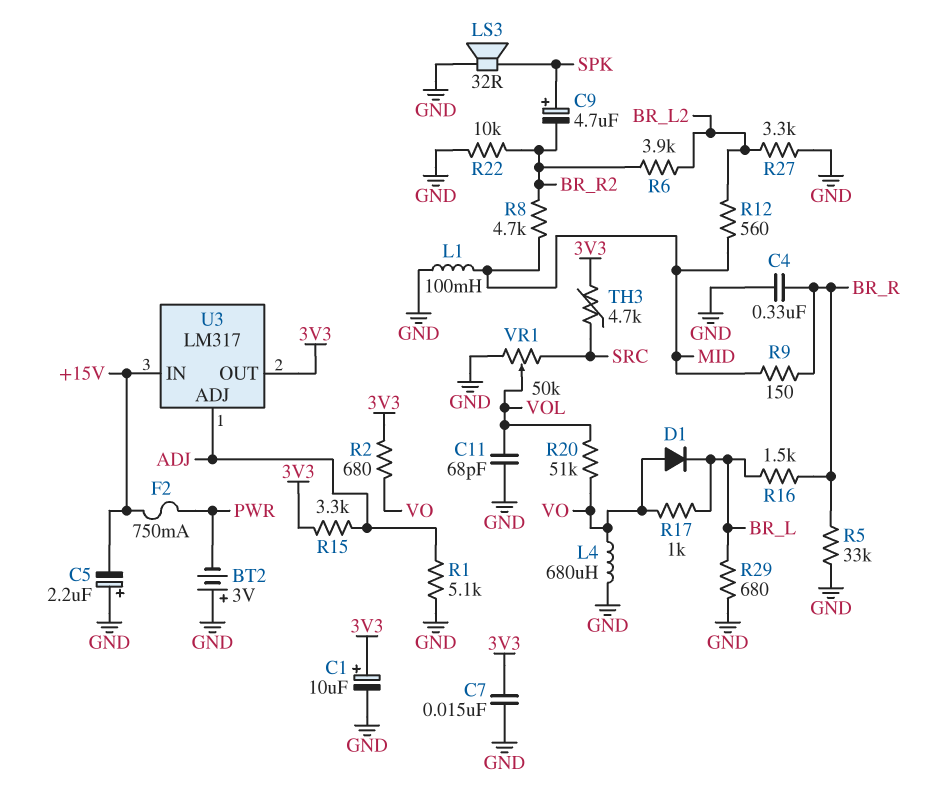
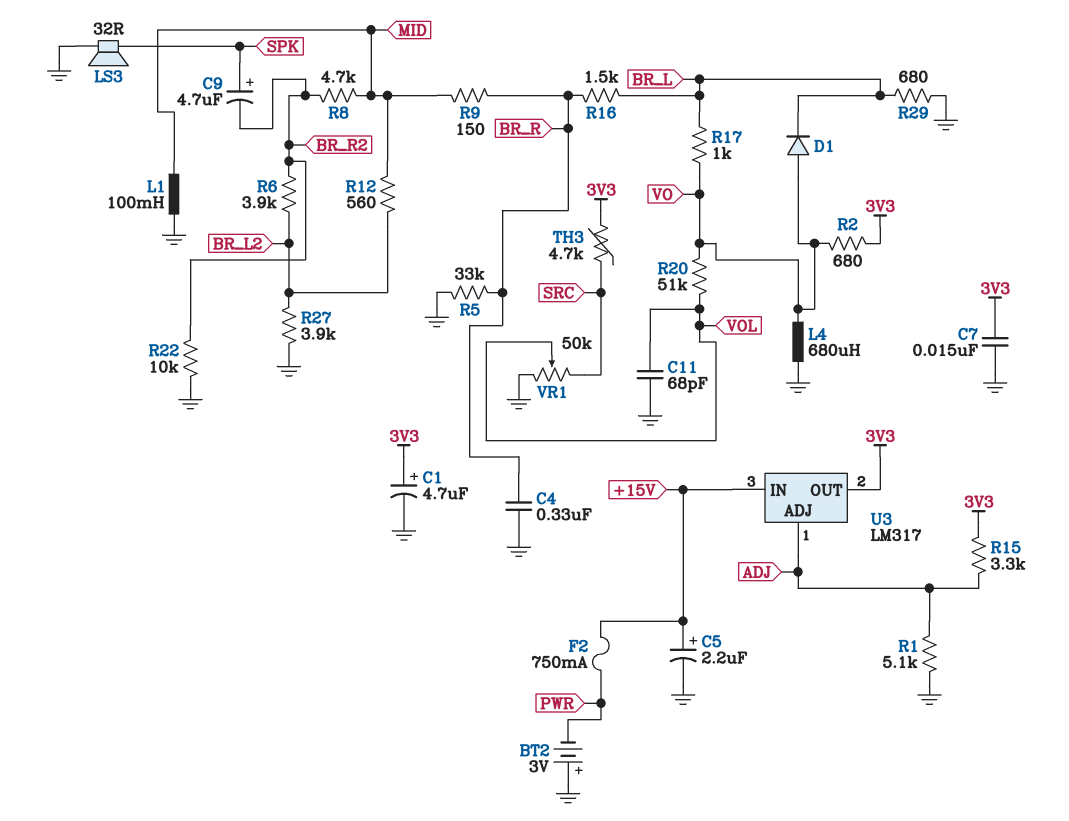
C1: 10uF (plus 3V3, minus GND) -> 4.7uF (plus 3V3, minus GND)
C5: 2.2uF (plus GND, minus +15V) -> 2.2uF (plus +15V, minus GND)
R27: 3.3k (BR_L2, GND) -> 3.9k (BR_L2, GND)

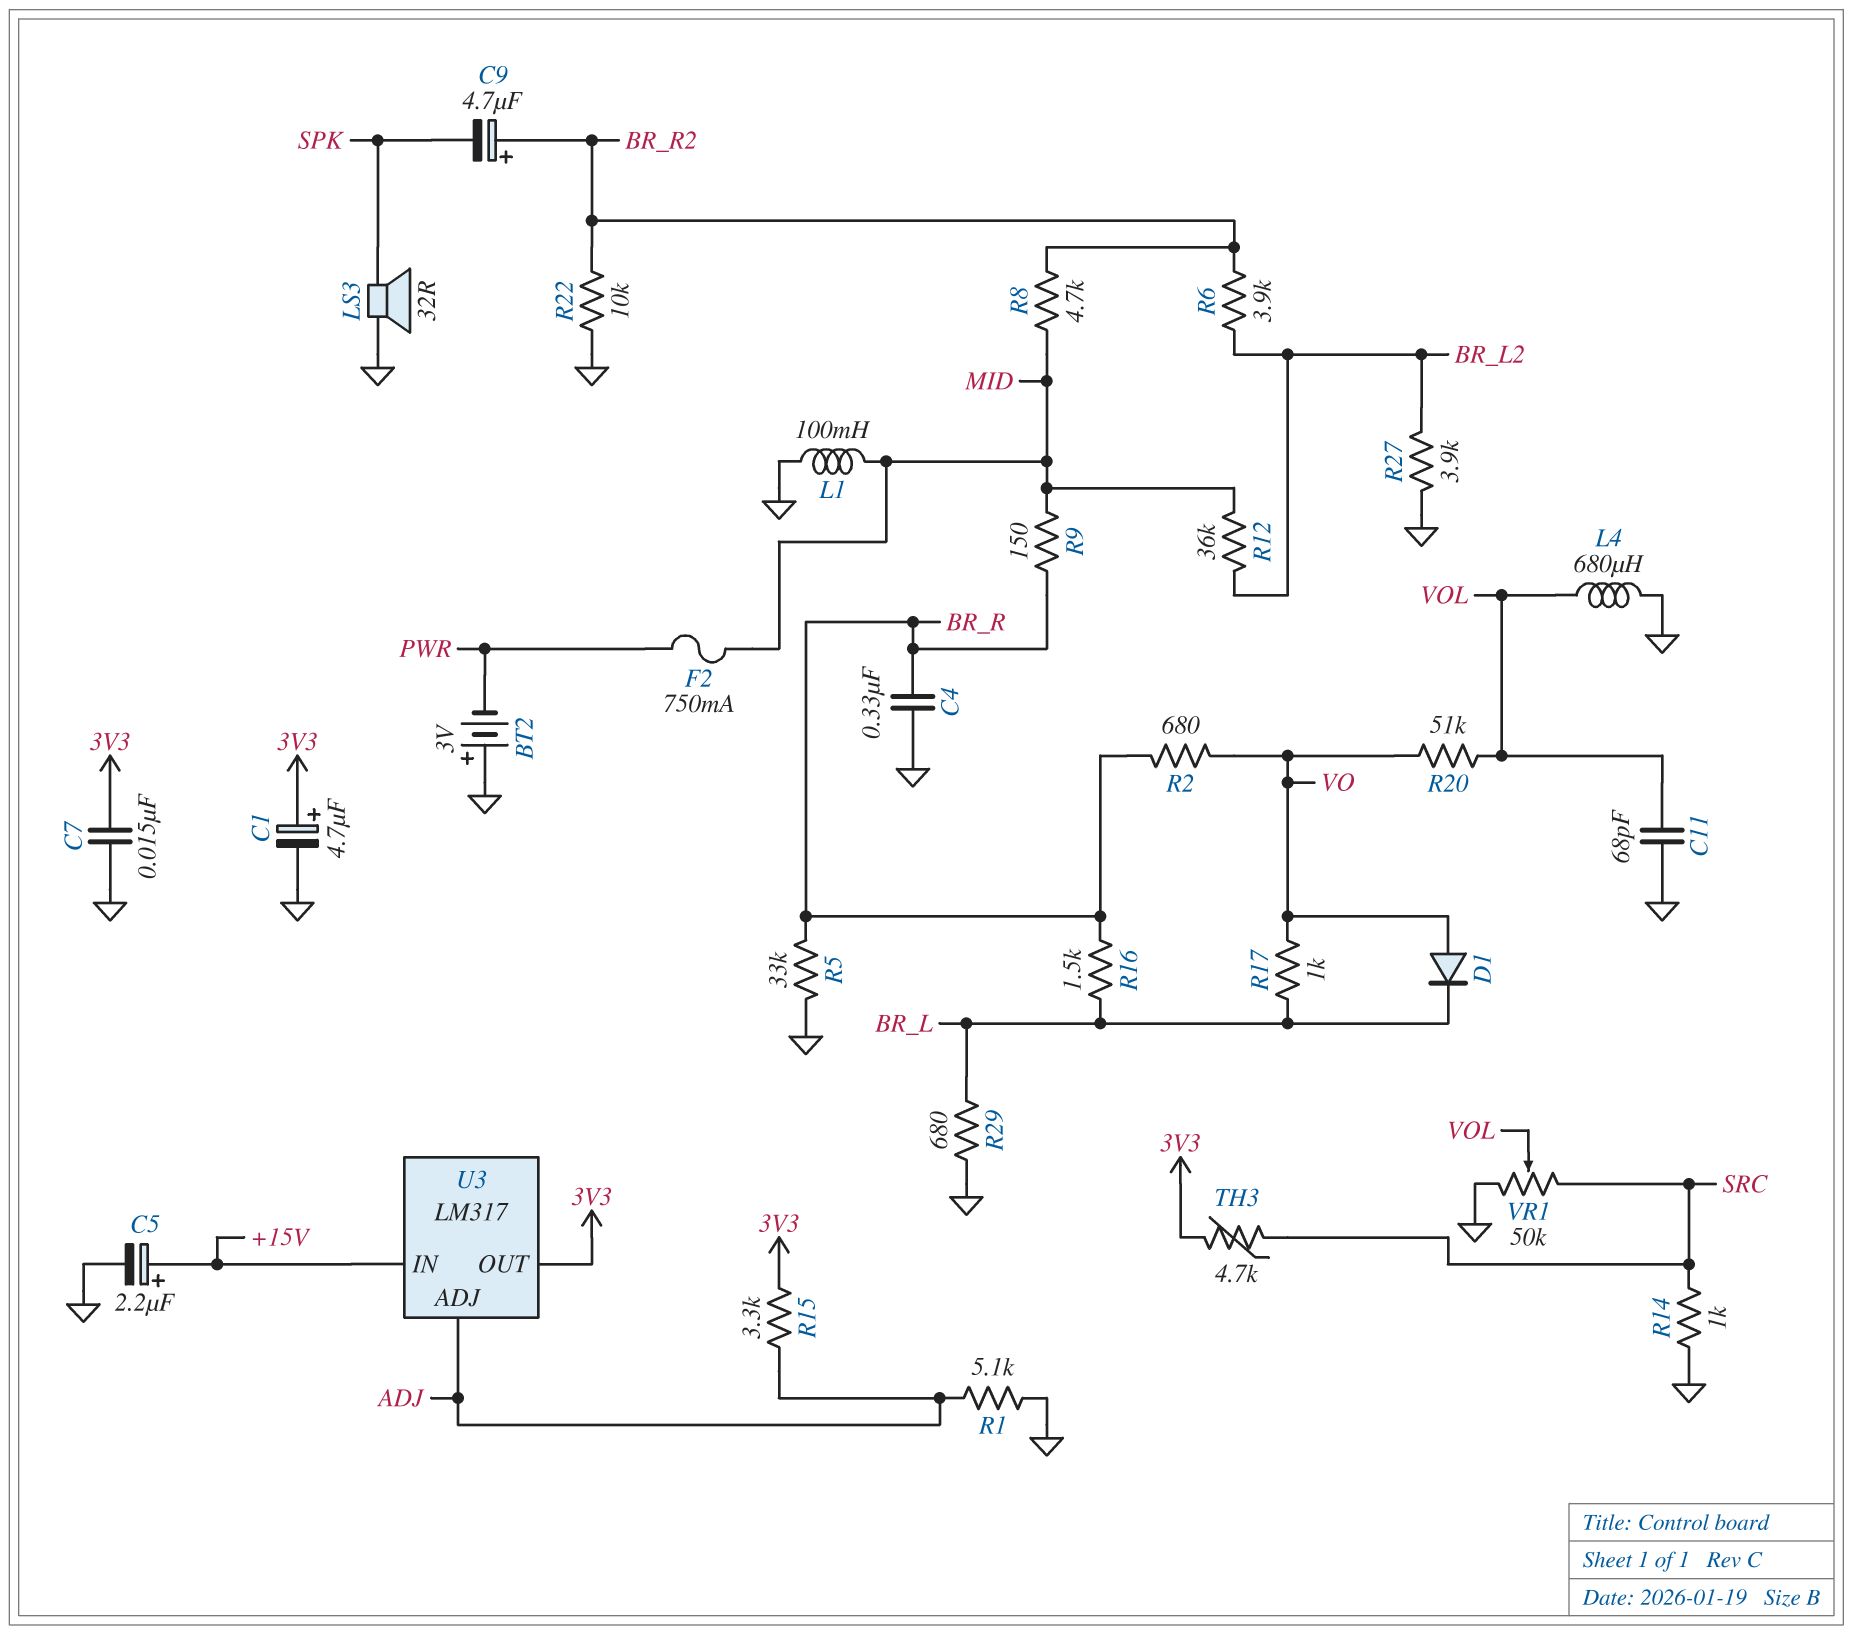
C9: 4.7uF (plus SPK, minus BR_R2) -> 4.7uF (plus BR_R2, minus SPK)
F2: 750mA (+15V, PWR) -> 750mA (MID, PWR)
L4: 680uH (GND, VO) -> 680uH (GND, VOL)
R2: 680 (3V3, VO) -> 680 (BR_R, VO)
R12: 560 (BR_L2, MID) -> 36k (BR_L2, MID)
R14: none -> 1k (GND, SRC)

